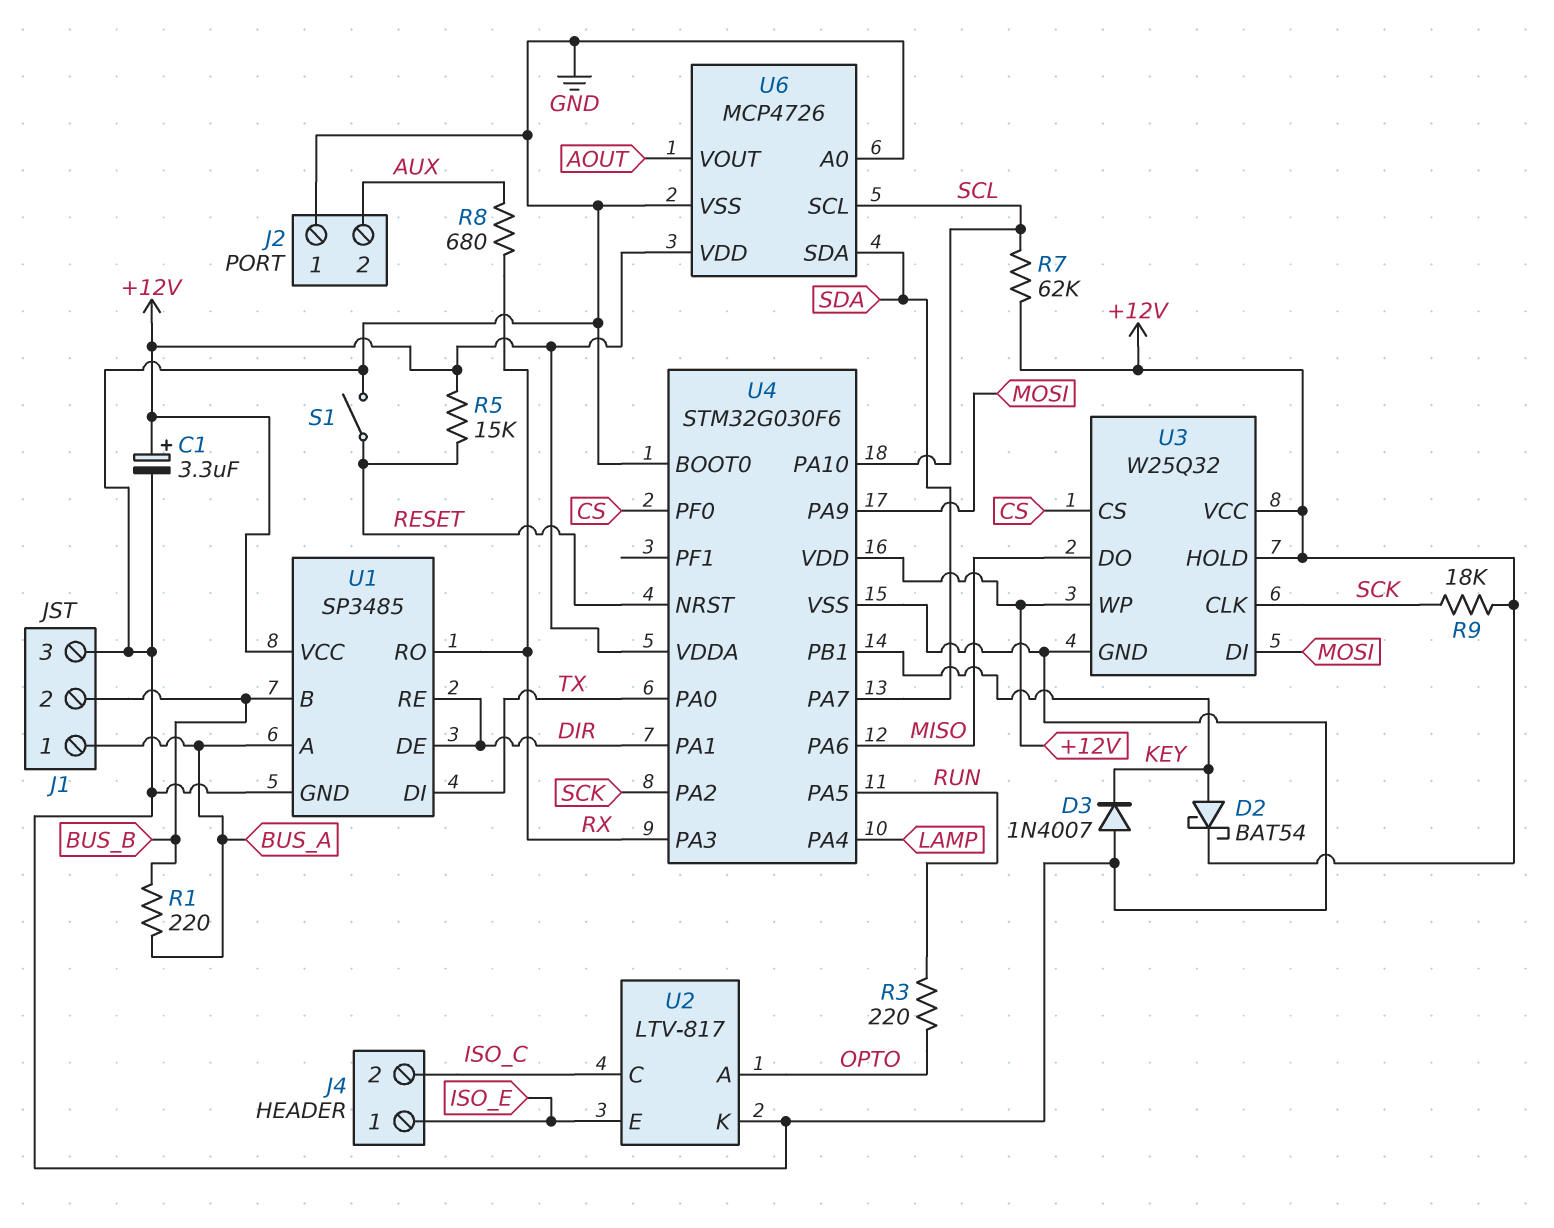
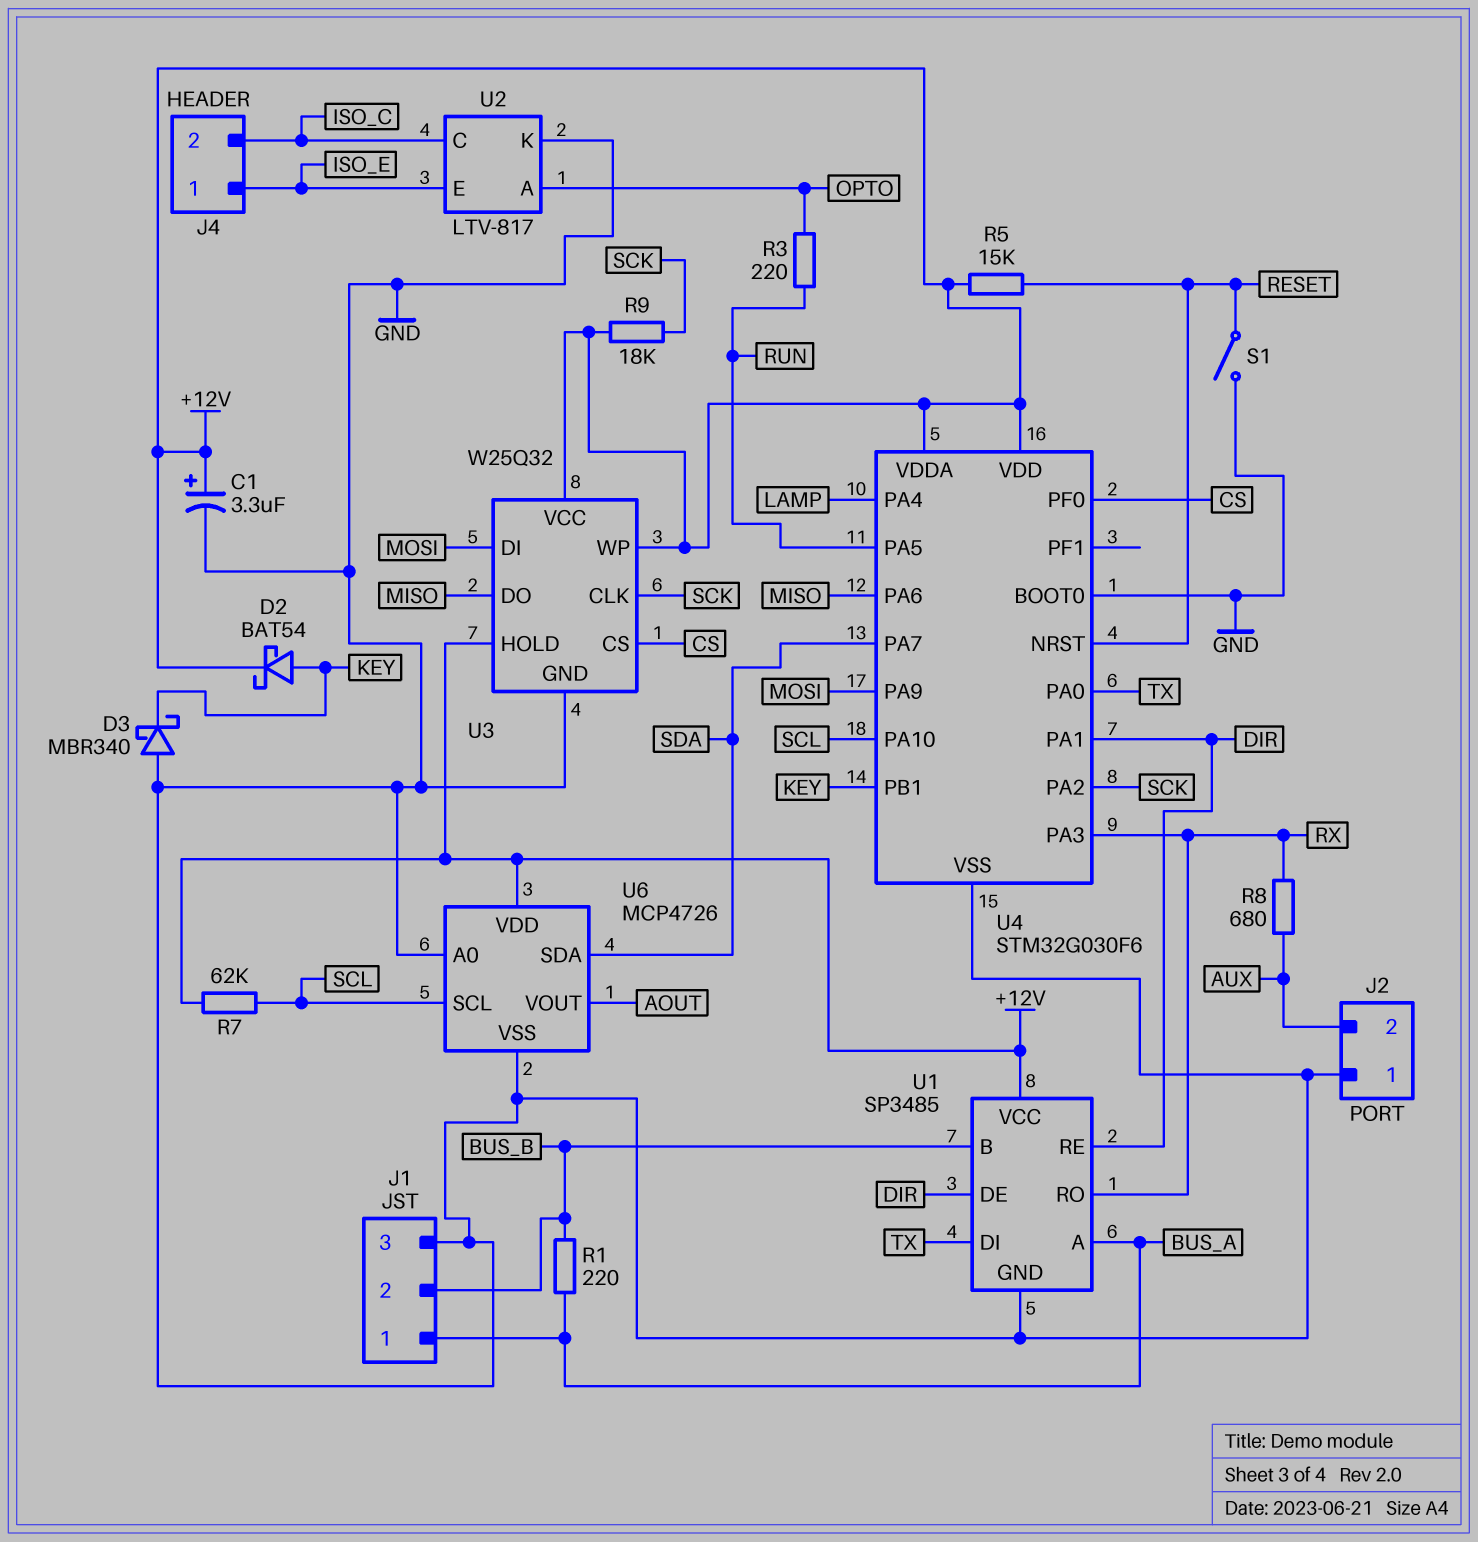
D3: diode 1N4007 (A GND, K KEY) -> schottky MBR340 (A GND, K KEY)

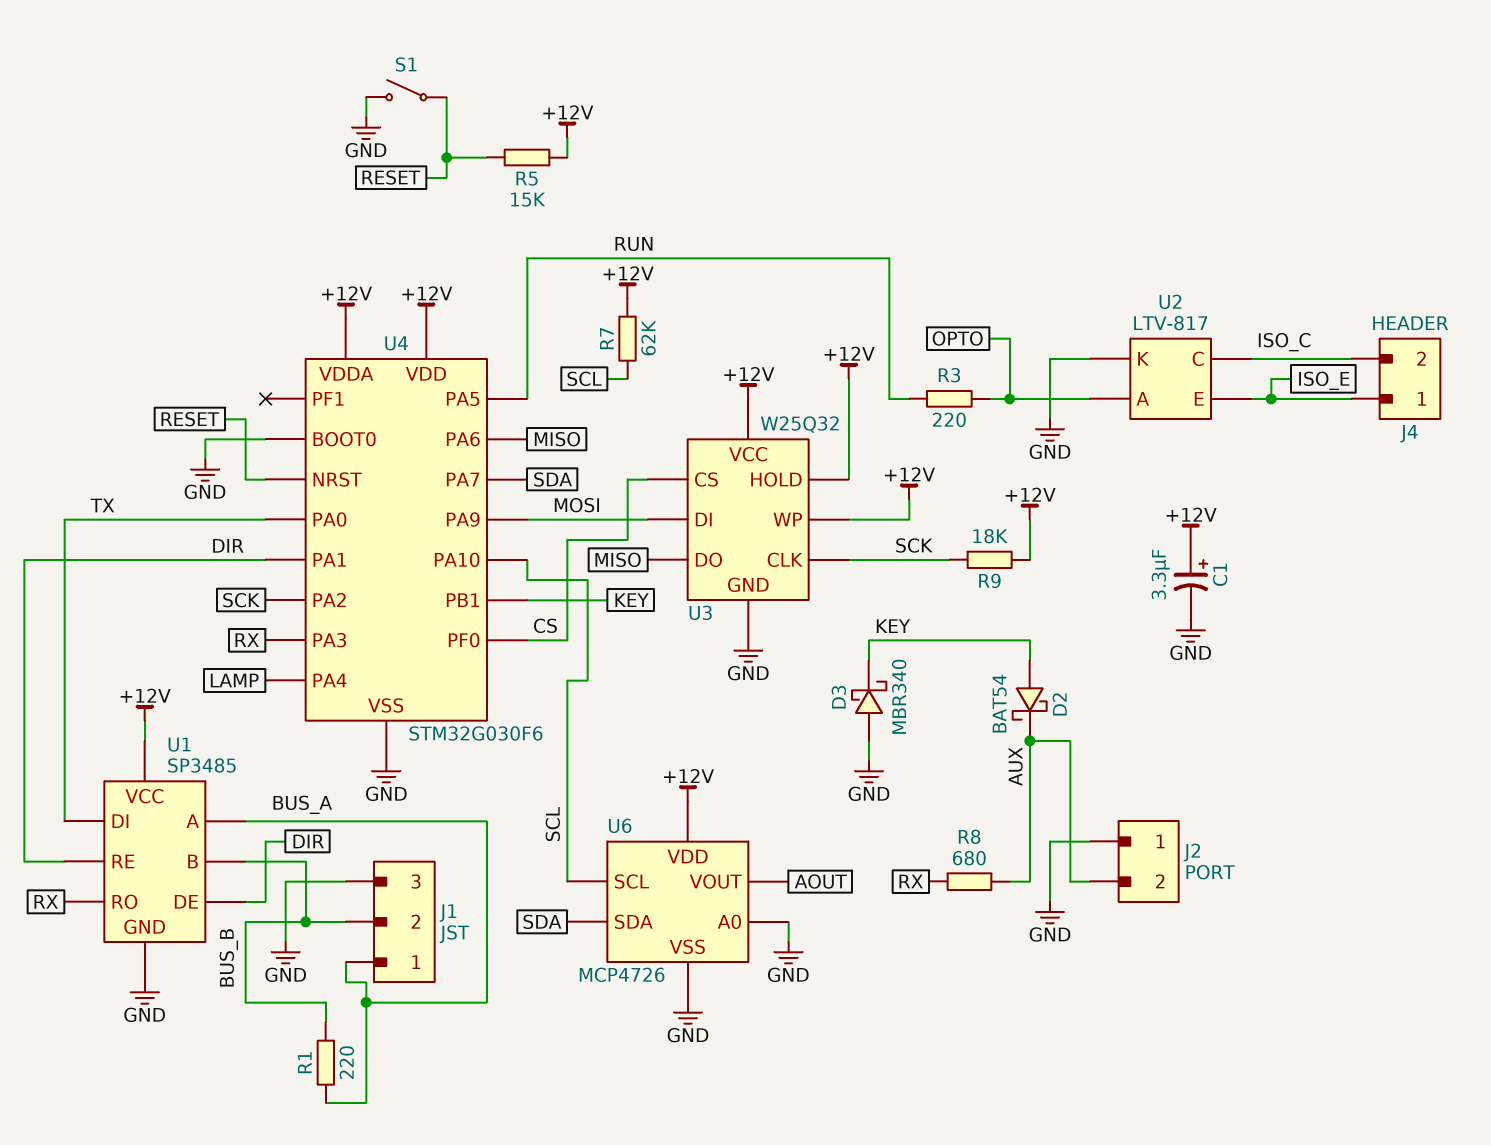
D2: schottky BAT54 (A KEY, K +12V) -> schottky BAT54 (A KEY, K AUX)

